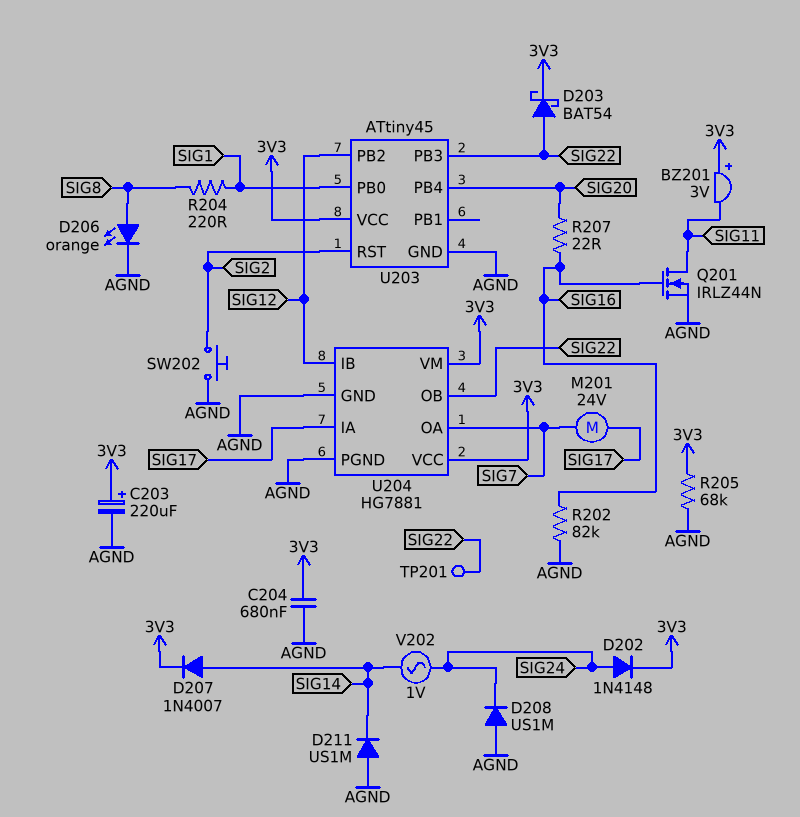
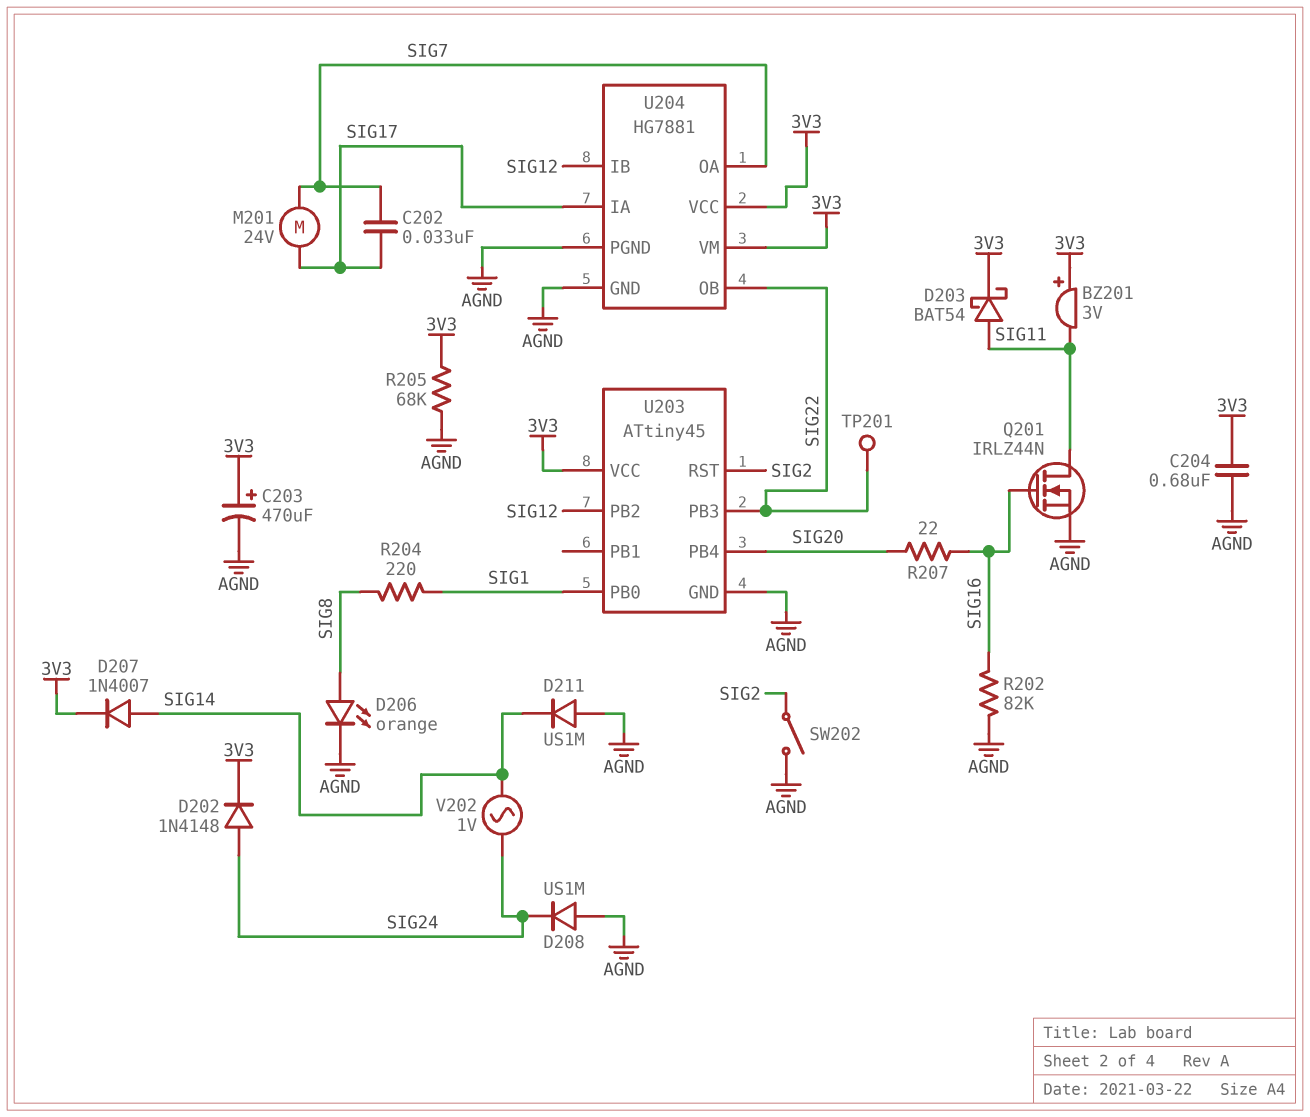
C202: none -> 33nF (SIG7, SIG17)
C203: 220uF (plus 3V3, minus AGND) -> 470uF (plus 3V3, minus AGND)
D203: schottky BAT54 (A SIG22, K 3V3) -> schottky BAT54 (A SIG11, K 3V3)
SW202: button (AGND, SIG2) -> switch (AGND, SIG2)

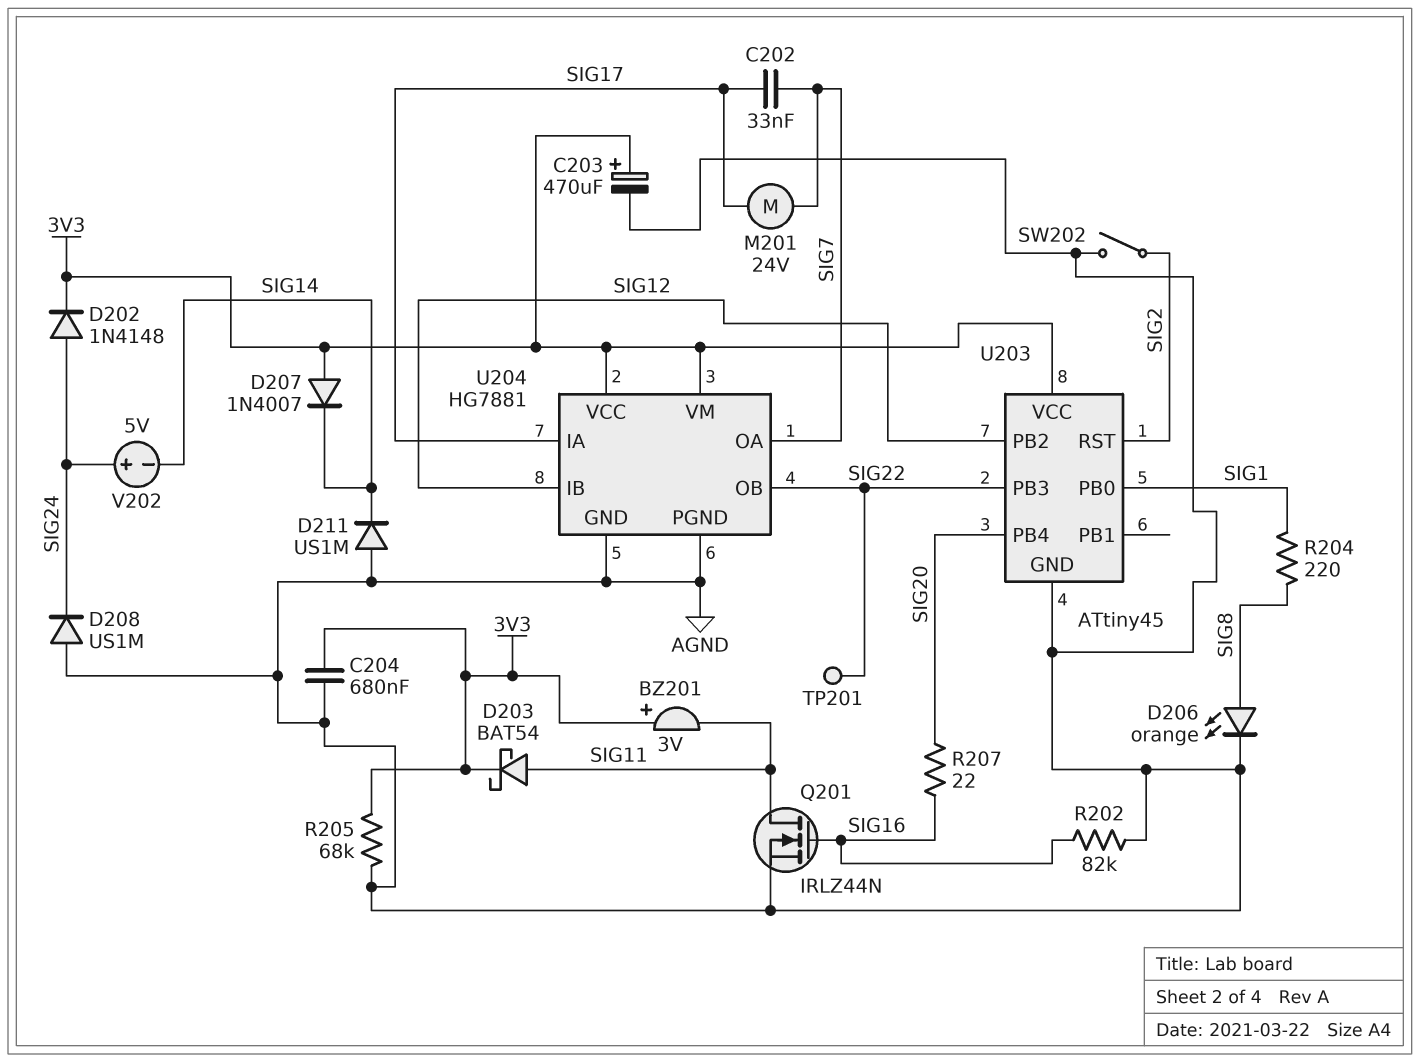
D207: diode 1N4007 (A SIG14, K 3V3) -> diode 1N4007 (A 3V3, K SIG14)
V202: AC 1V (SIG14, SIG24) -> 5V (plus SIG24, minus SIG14)

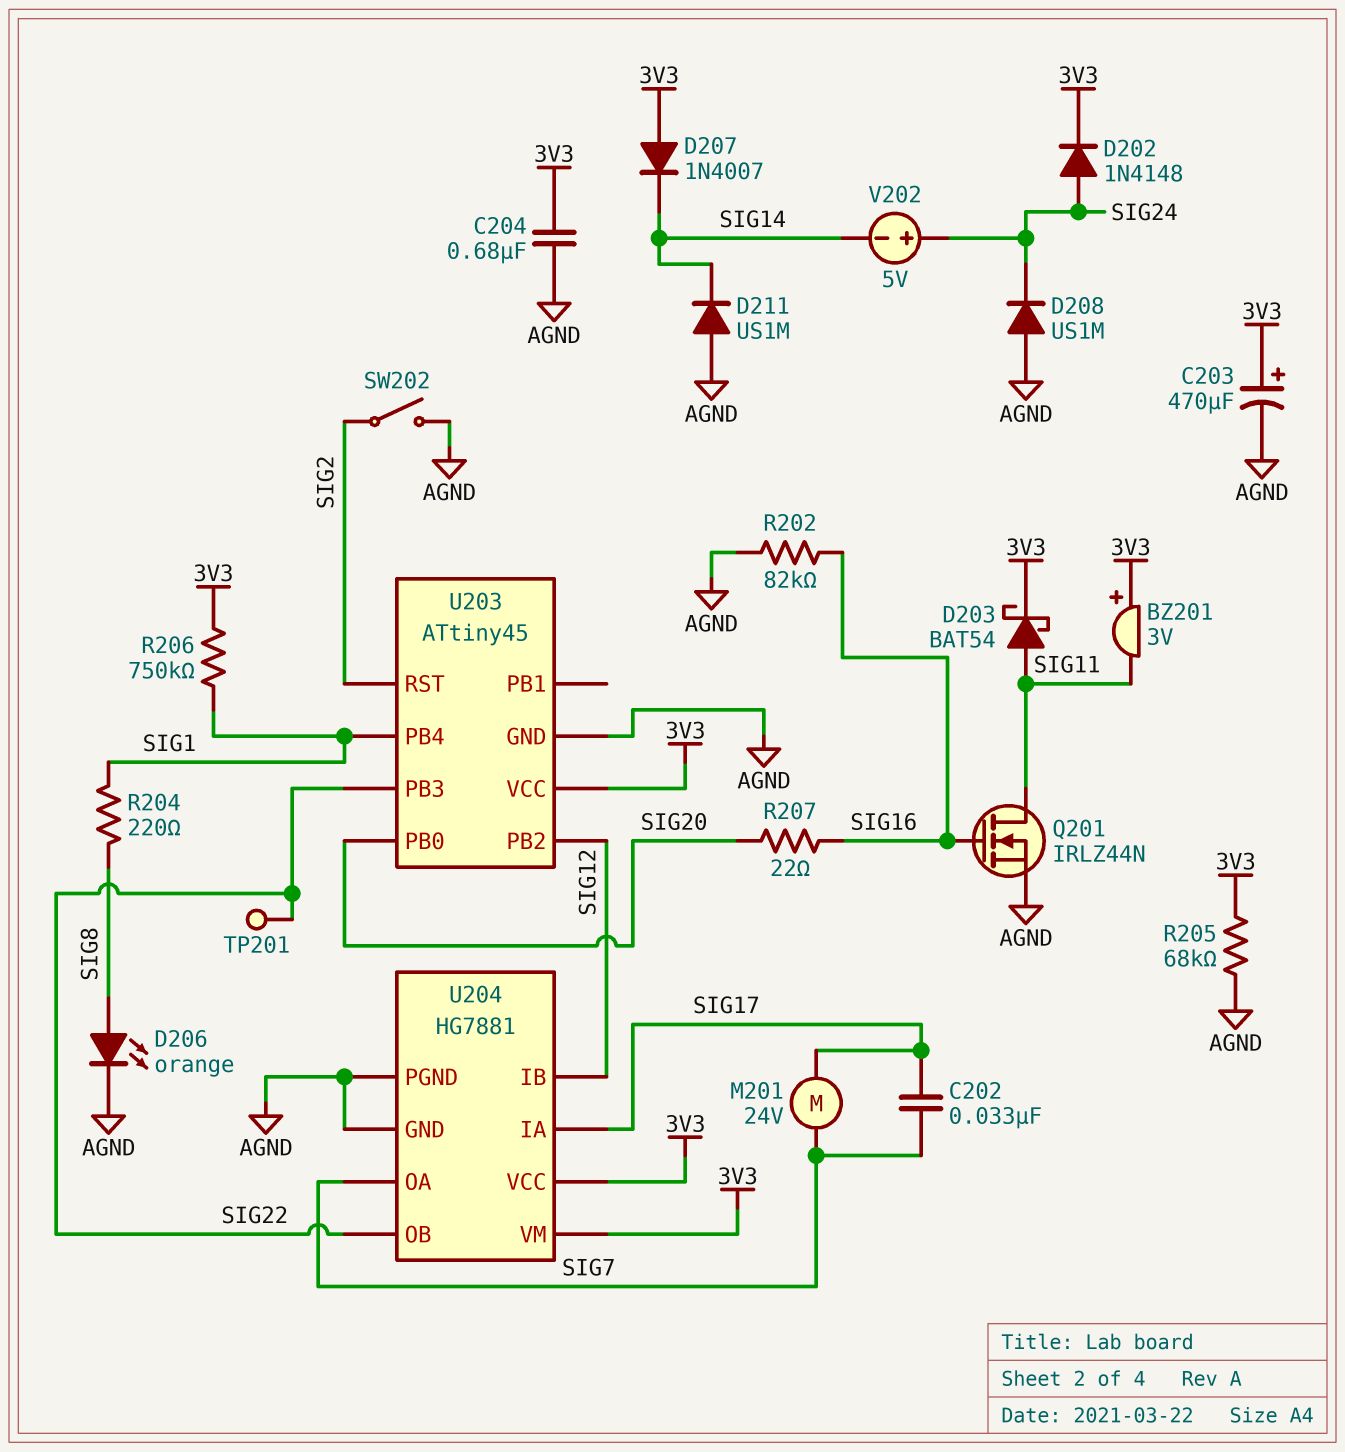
R206: none -> 750k (3V3, SIG1)
U203 pin PB0: SIG1 -> SIG20
U203 pin PB4: SIG20 -> SIG1

